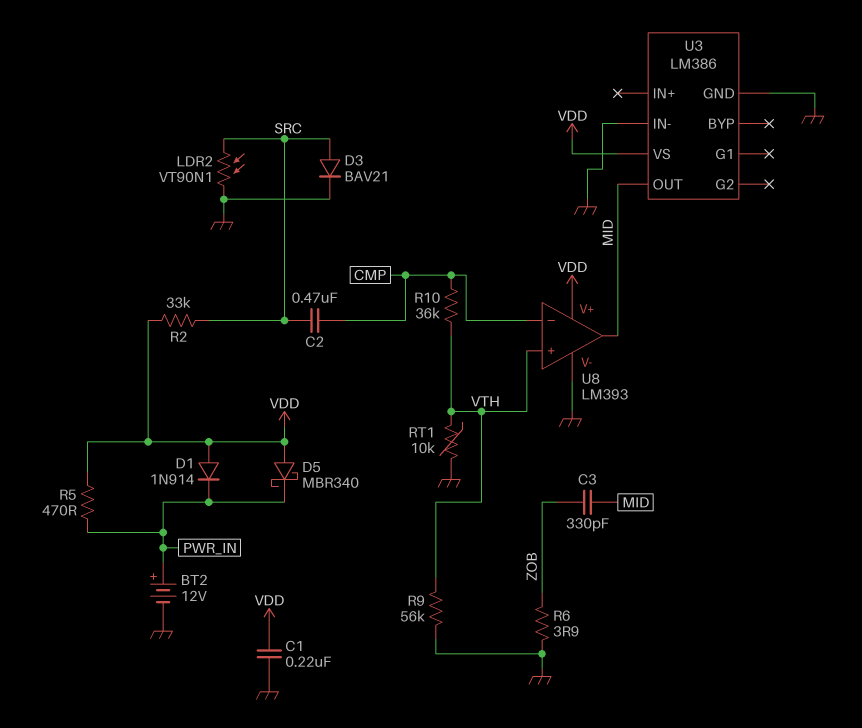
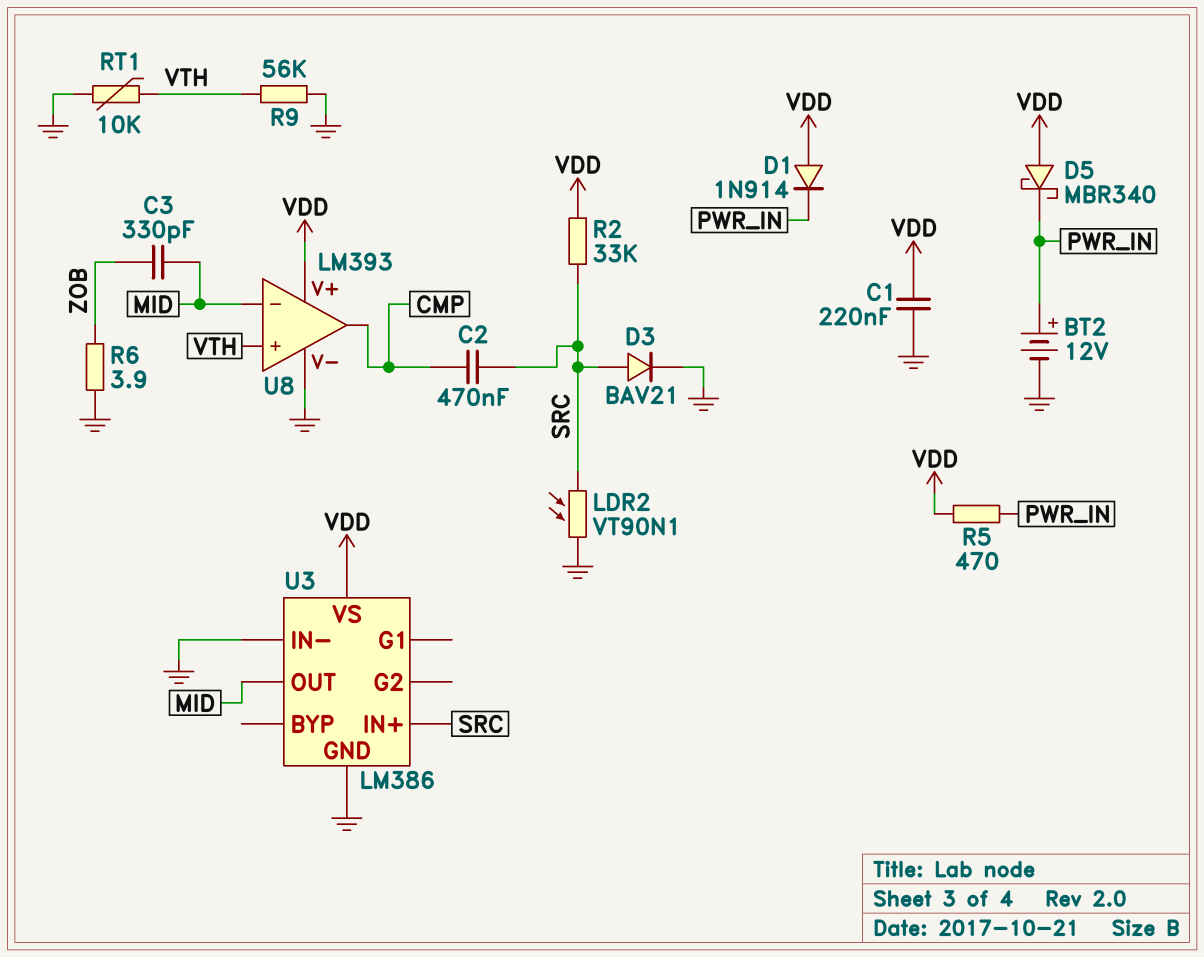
R10: 36k (CMP, VTH) -> none
U3 pin IN+: none -> SRC
U8 pin in-: CMP -> MID
U8 pin out: MID -> CMP

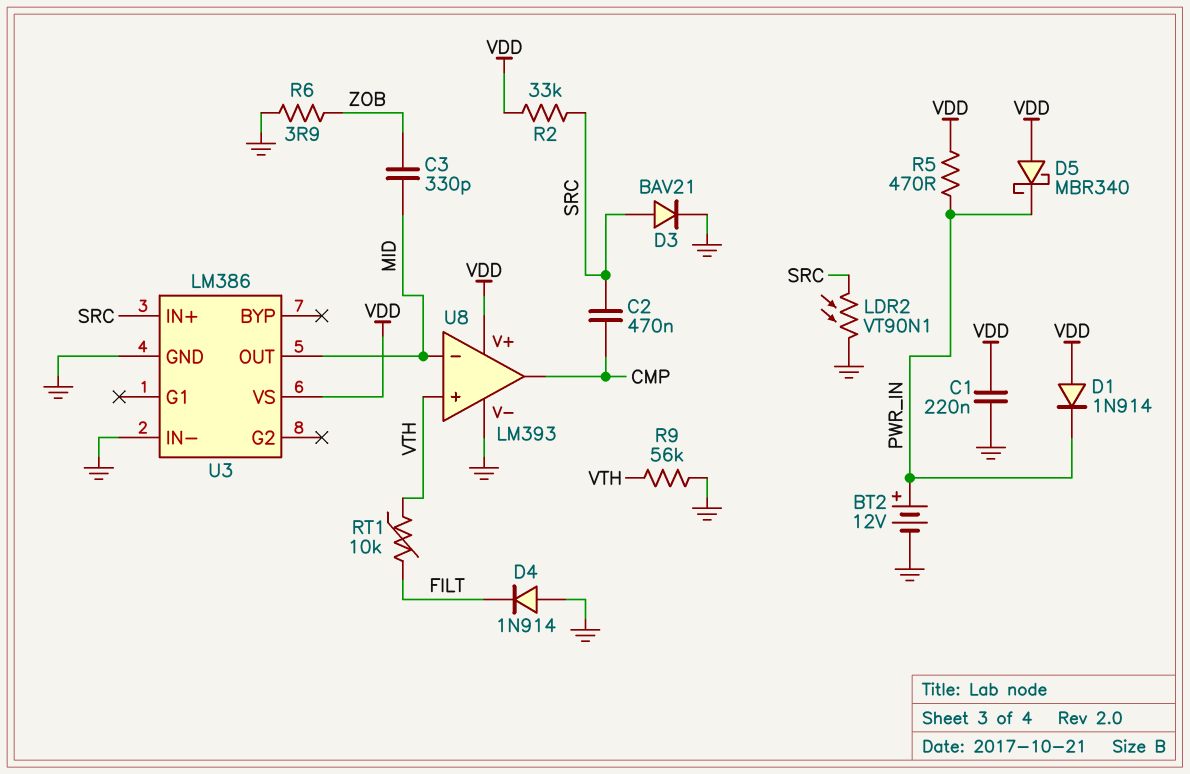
D4: none -> diode 1N914 (A GND, K FILT)
RT1: 10k (GND, VTH) -> 10k (FILT, VTH)

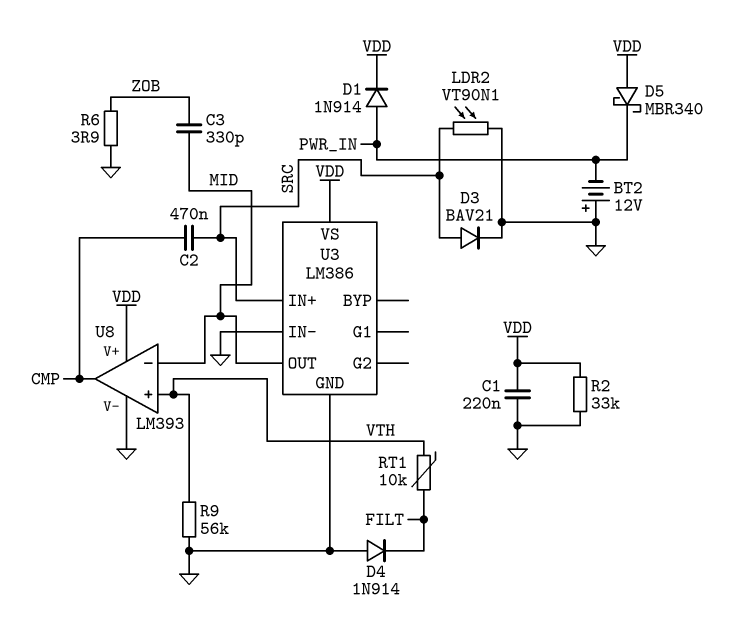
BT2: 12V (plus PWR_IN, minus GND) -> 12V (plus GND, minus PWR_IN)
D1: diode 1N914 (A VDD, K PWR_IN) -> diode 1N914 (A PWR_IN, K VDD)
R2: 33k (SRC, VDD) -> 33k (GND, VDD)
R5: 470 (PWR_IN, VDD) -> none

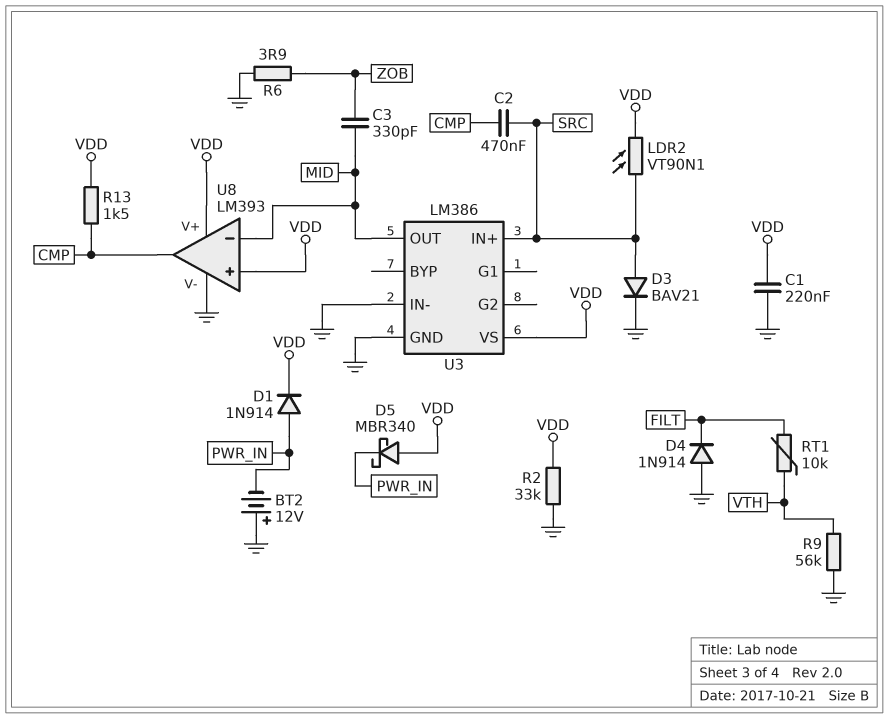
LDR2: VT90N1 (GND, SRC) -> VT90N1 (SRC, VDD)
R13: none -> 1.5k (CMP, VDD)
U8 pin in+: VTH -> VDD

